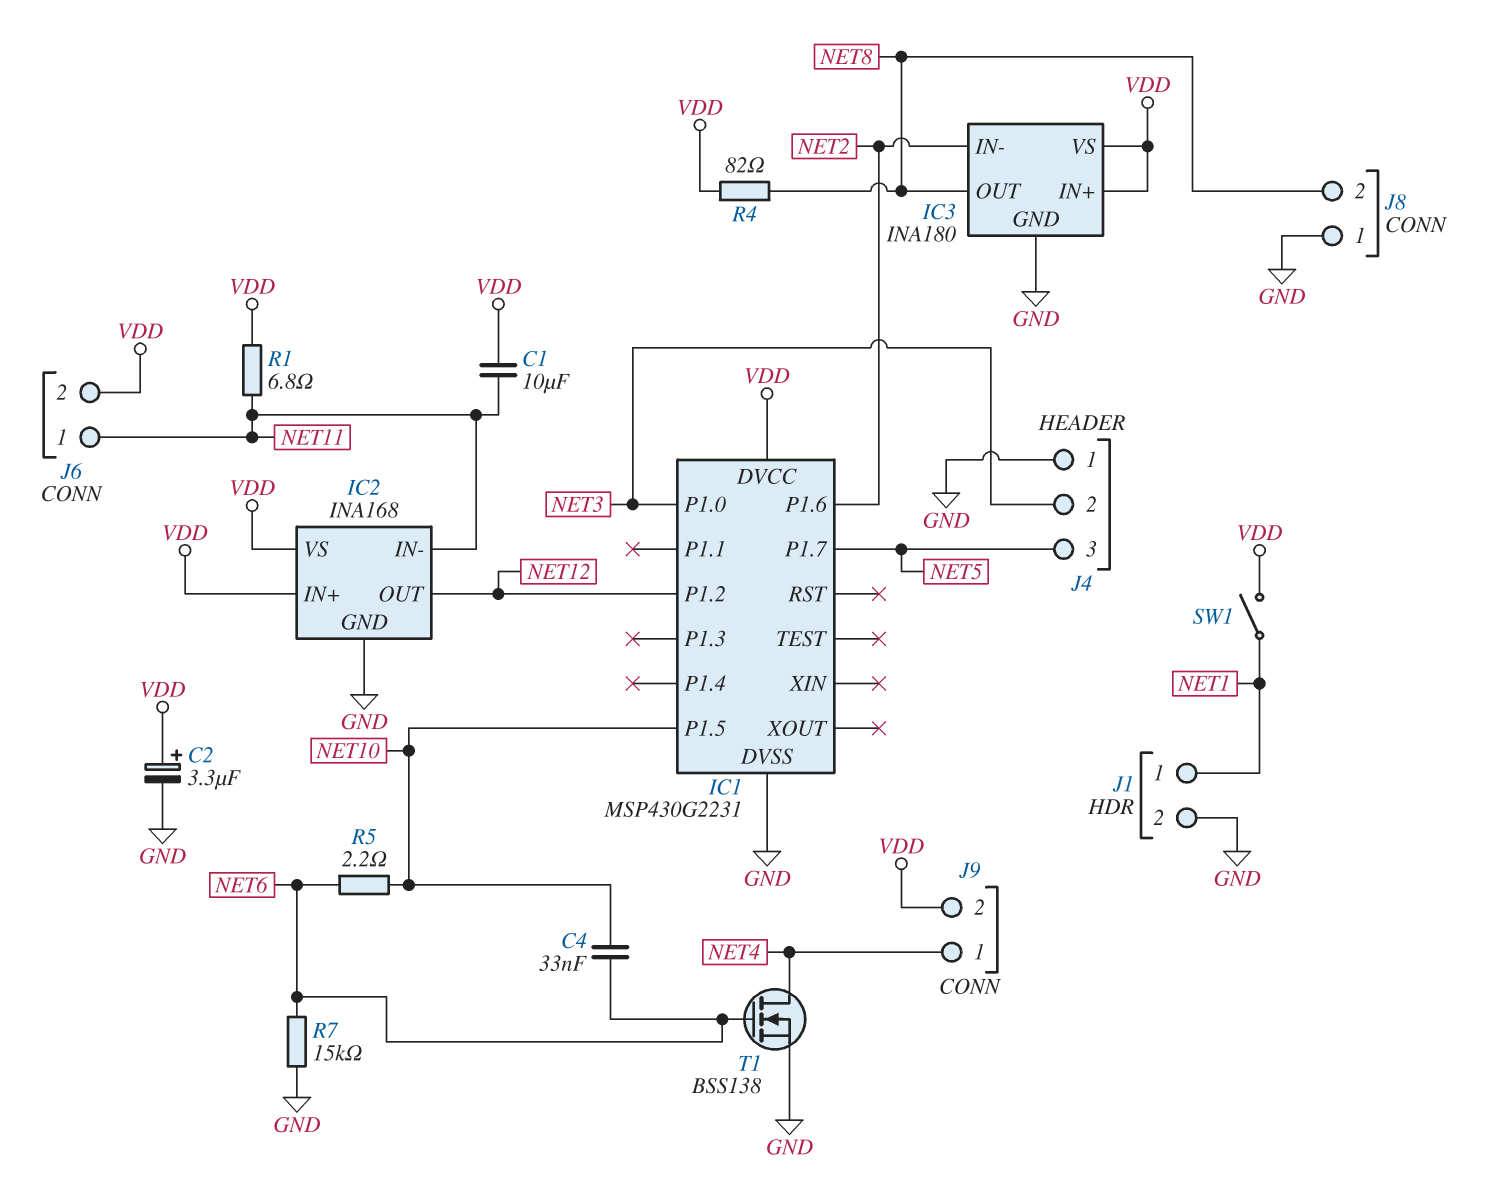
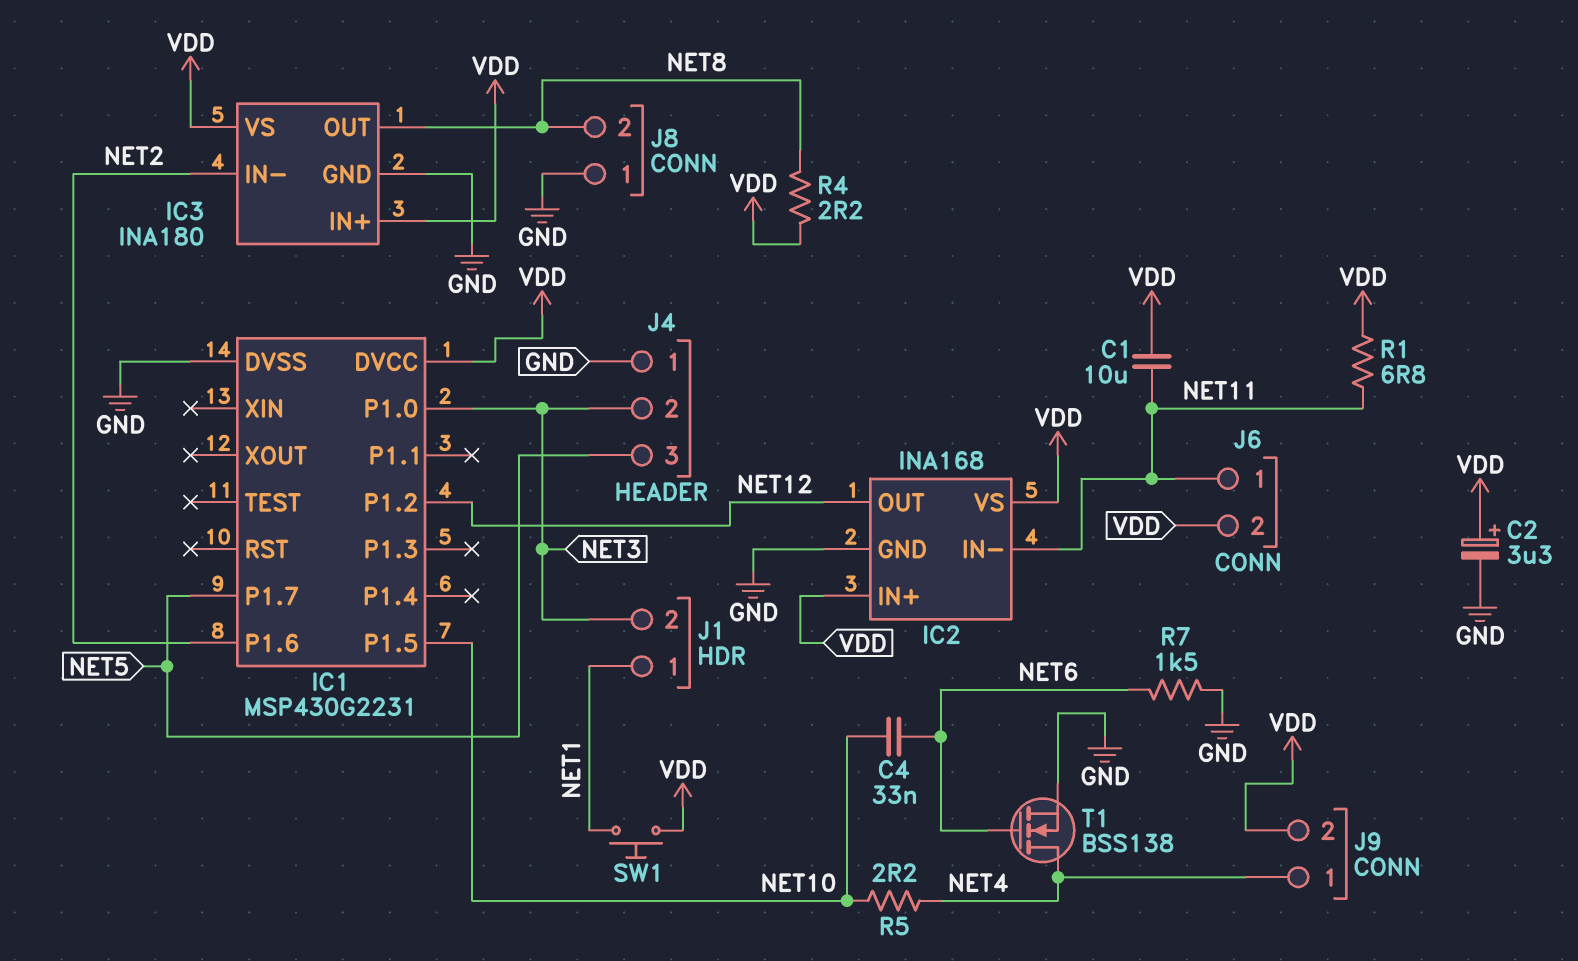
J1 pin 2: GND -> NET3
R4: 82 (NET8, VDD) -> 2.2 (NET8, VDD)
R5: 2.2 (NET6, NET10) -> 2.2 (NET4, NET10)
R7: 15k (GND, NET6) -> 1.5k (GND, NET6)
SW1: switch (NET1, VDD) -> button (NET1, VDD)

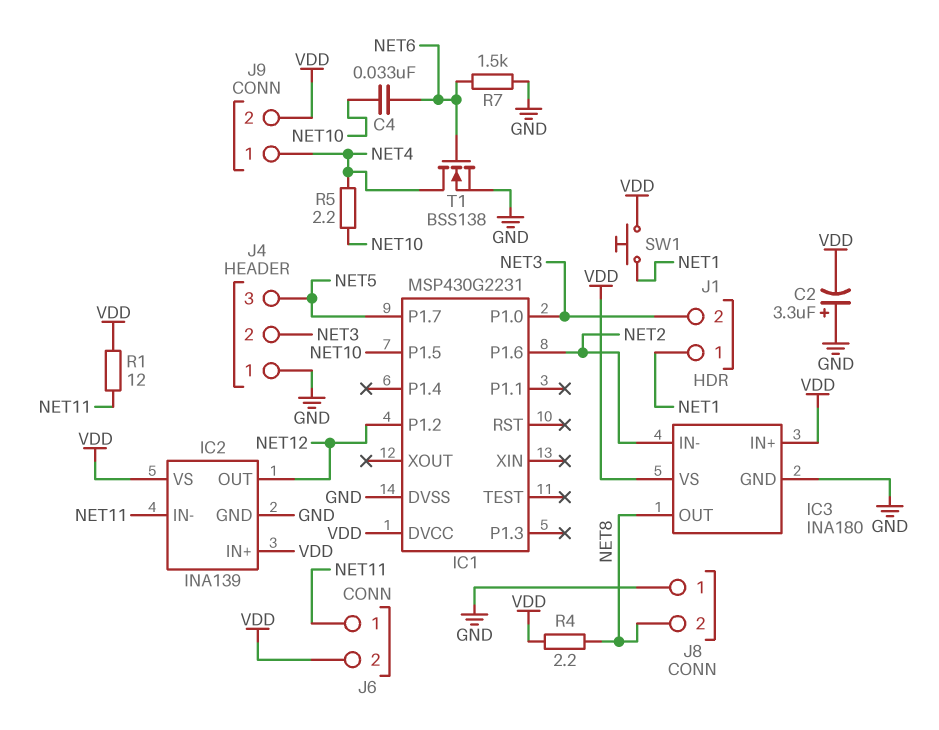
C1: 10uF (NET11, VDD) -> none
C2: 3.3uF (plus VDD, minus GND) -> 3.3uF (plus GND, minus VDD)
IC2: INA168 -> INA139
R1: 6.8 (NET11, VDD) -> 12 (NET11, VDD)

